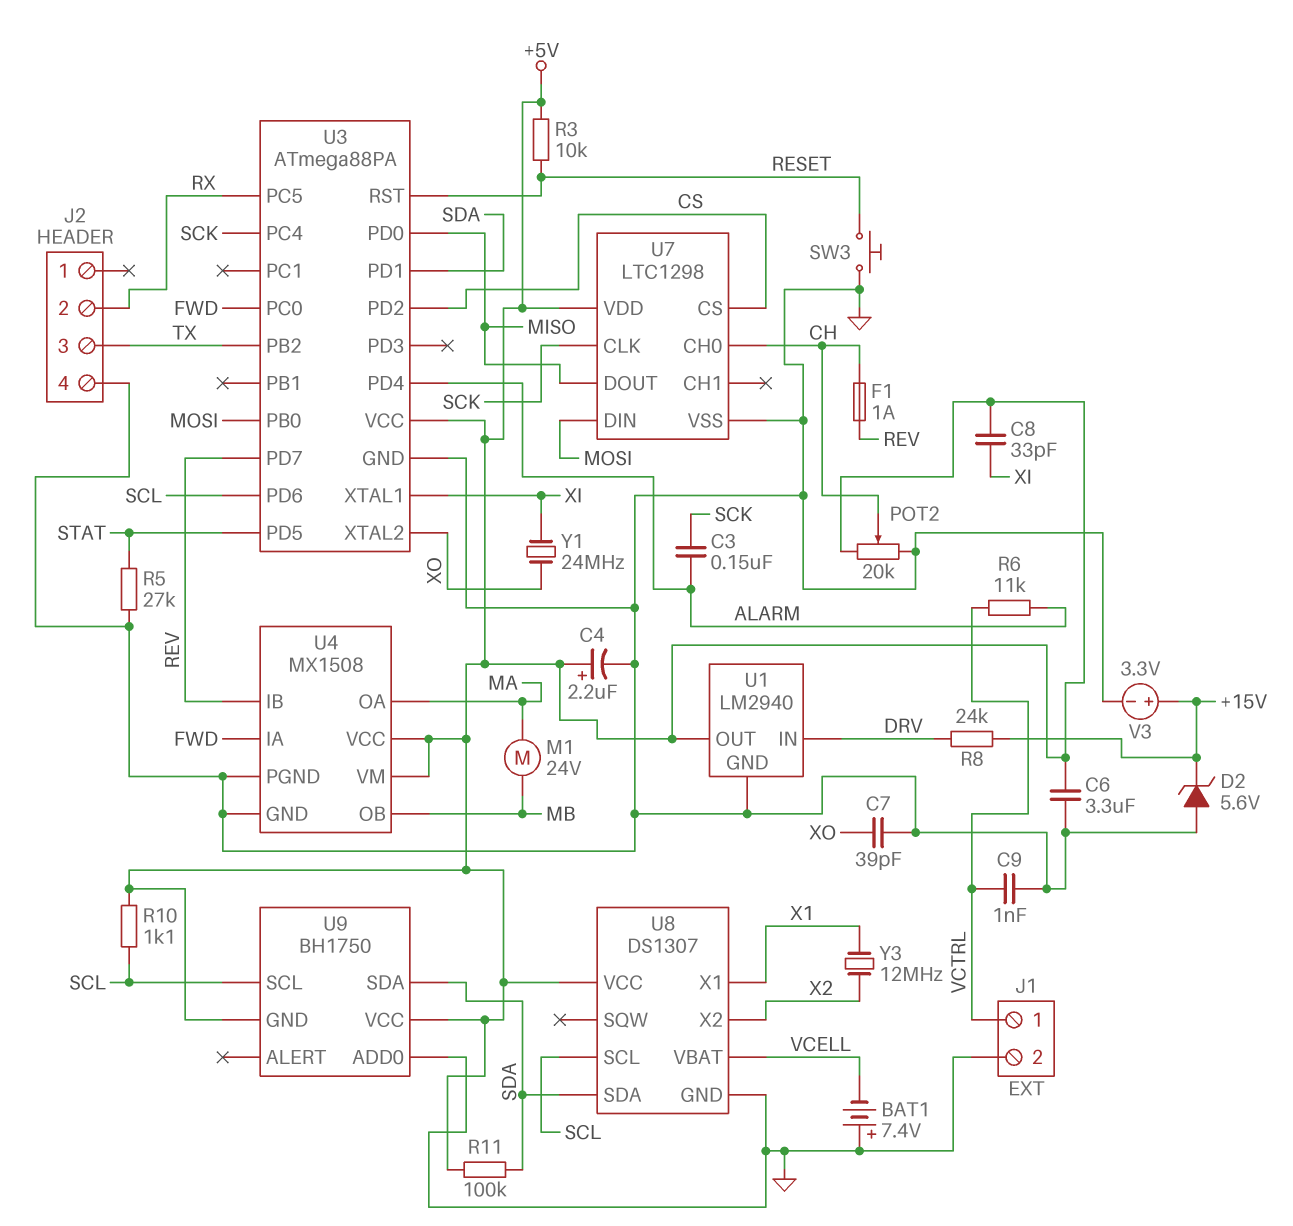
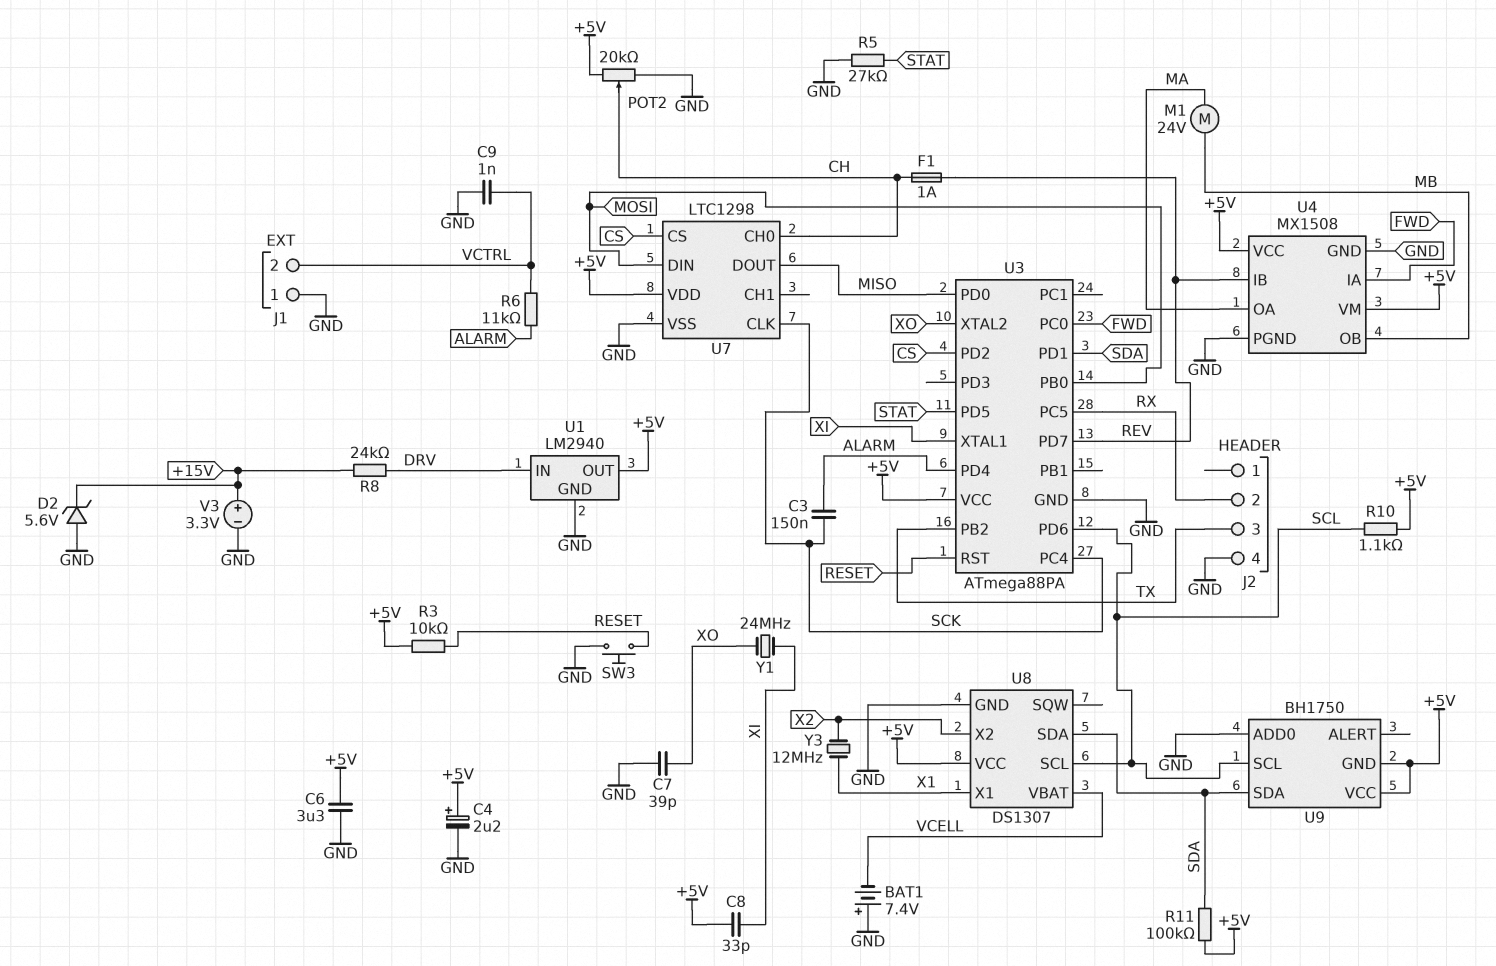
J1 pin 1: VCTRL -> GND
J1 pin 2: GND -> VCTRL

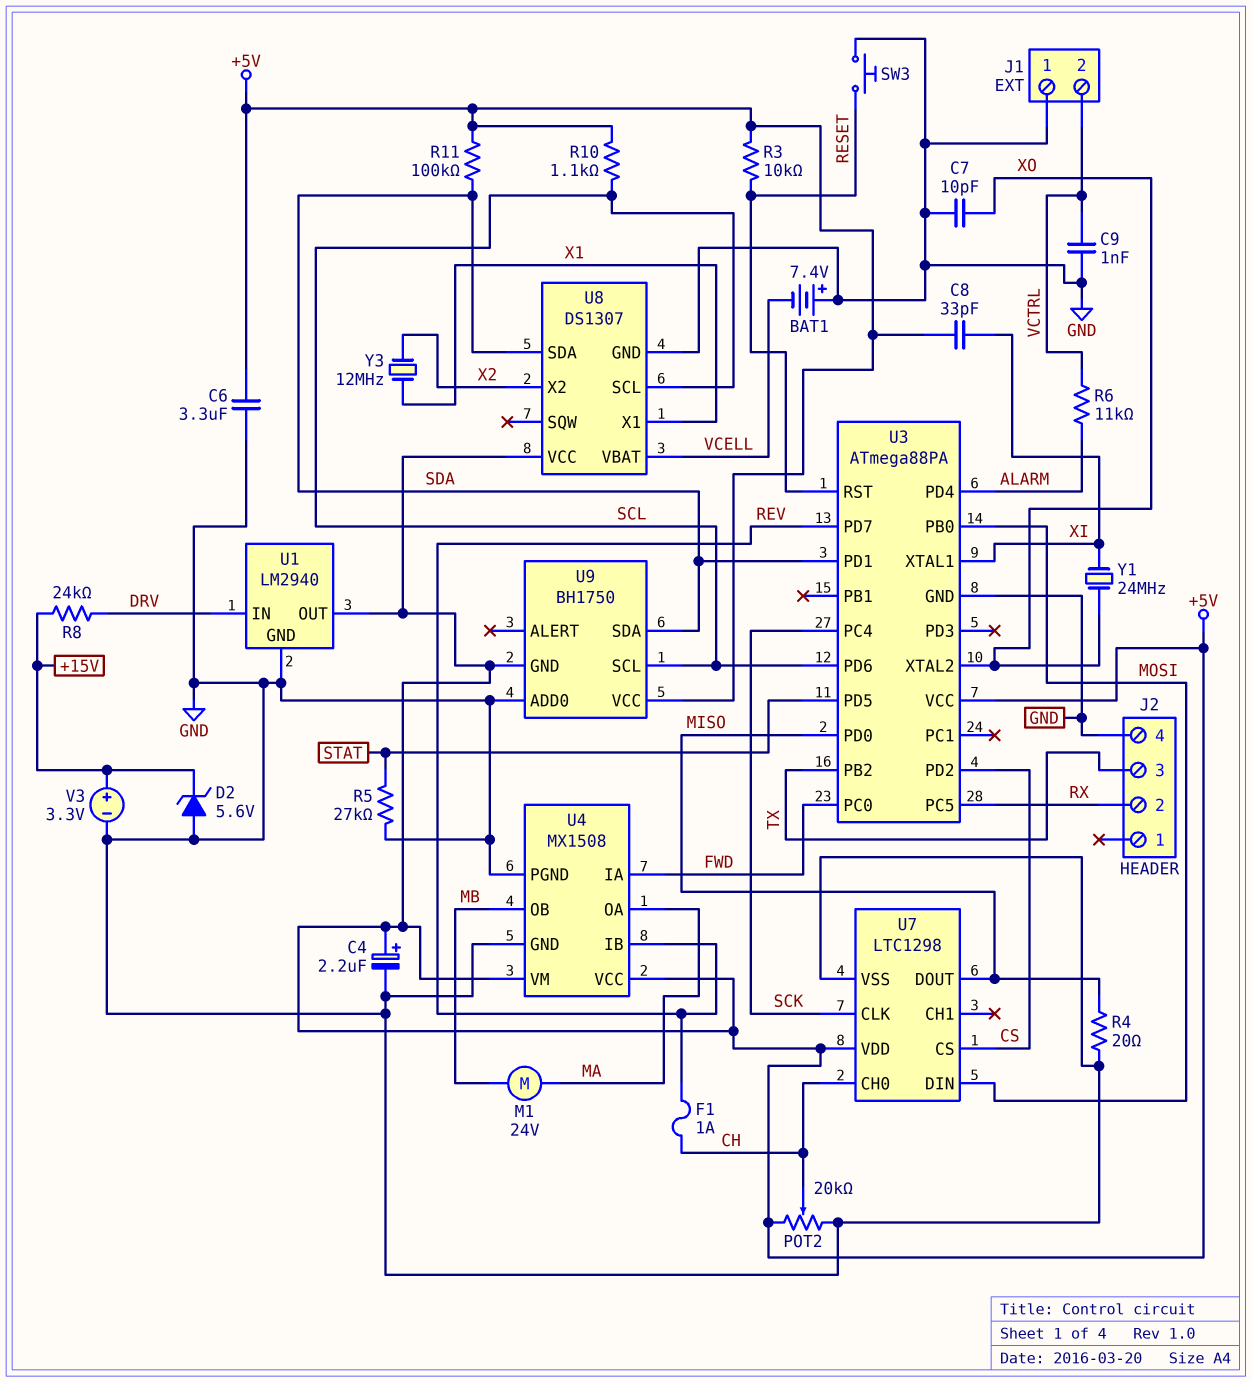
C3: 150nF (ALARM, SCK) -> none
C7: 39pF (GND, XO) -> 10pF (GND, XO)
R4: none -> 20 (GND, MISO)

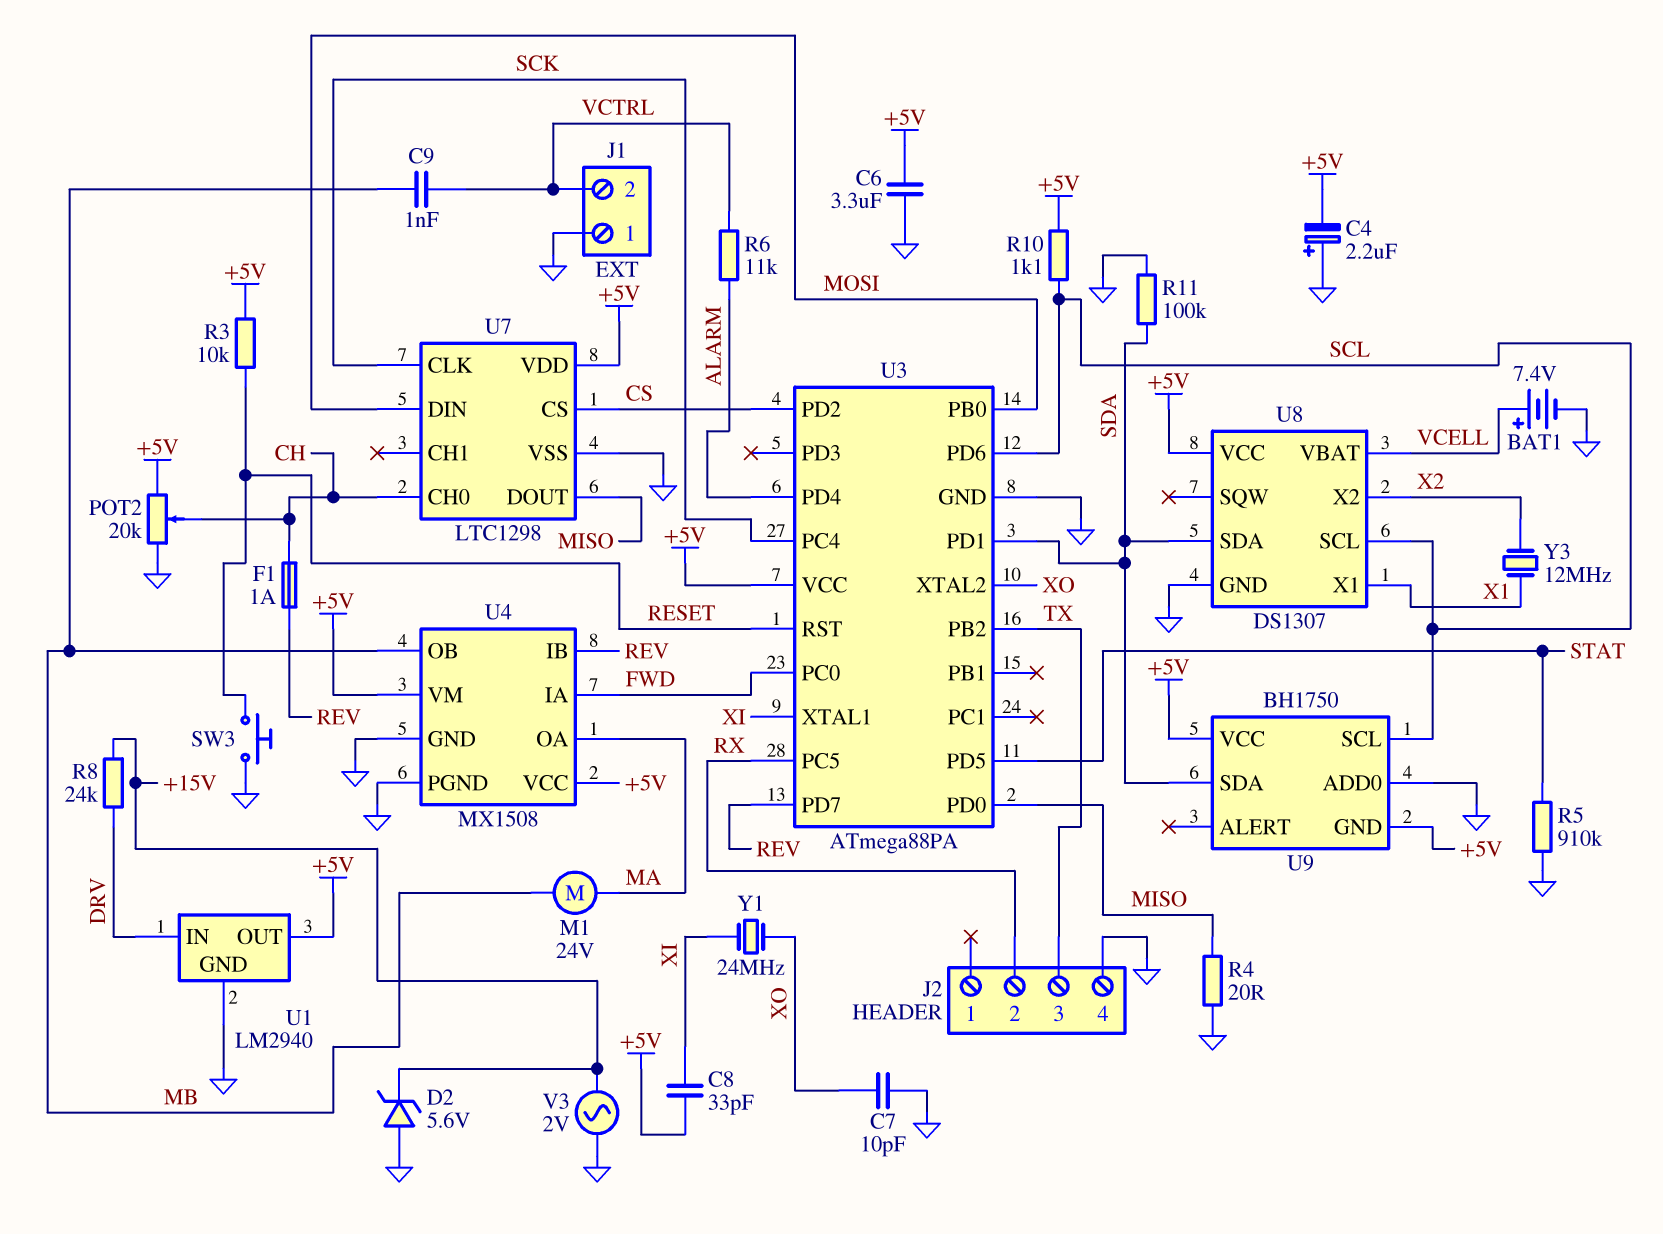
BAT1: 7.4V (plus GND, minus VCELL) -> 7.4V (plus VCELL, minus GND)
C4: 2.2uF (plus +5V, minus GND) -> 2.2uF (plus GND, minus +5V)
C9: 1nF (GND, VCTRL) -> 1nF (MB, VCTRL)
R5: 27k (GND, STAT) -> 910k (GND, STAT)
R11: 100k (+5V, SDA) -> 100k (GND, SDA)
V3: 3.3V (plus +15V, minus GND) -> AC 2V (+15V, GND)

